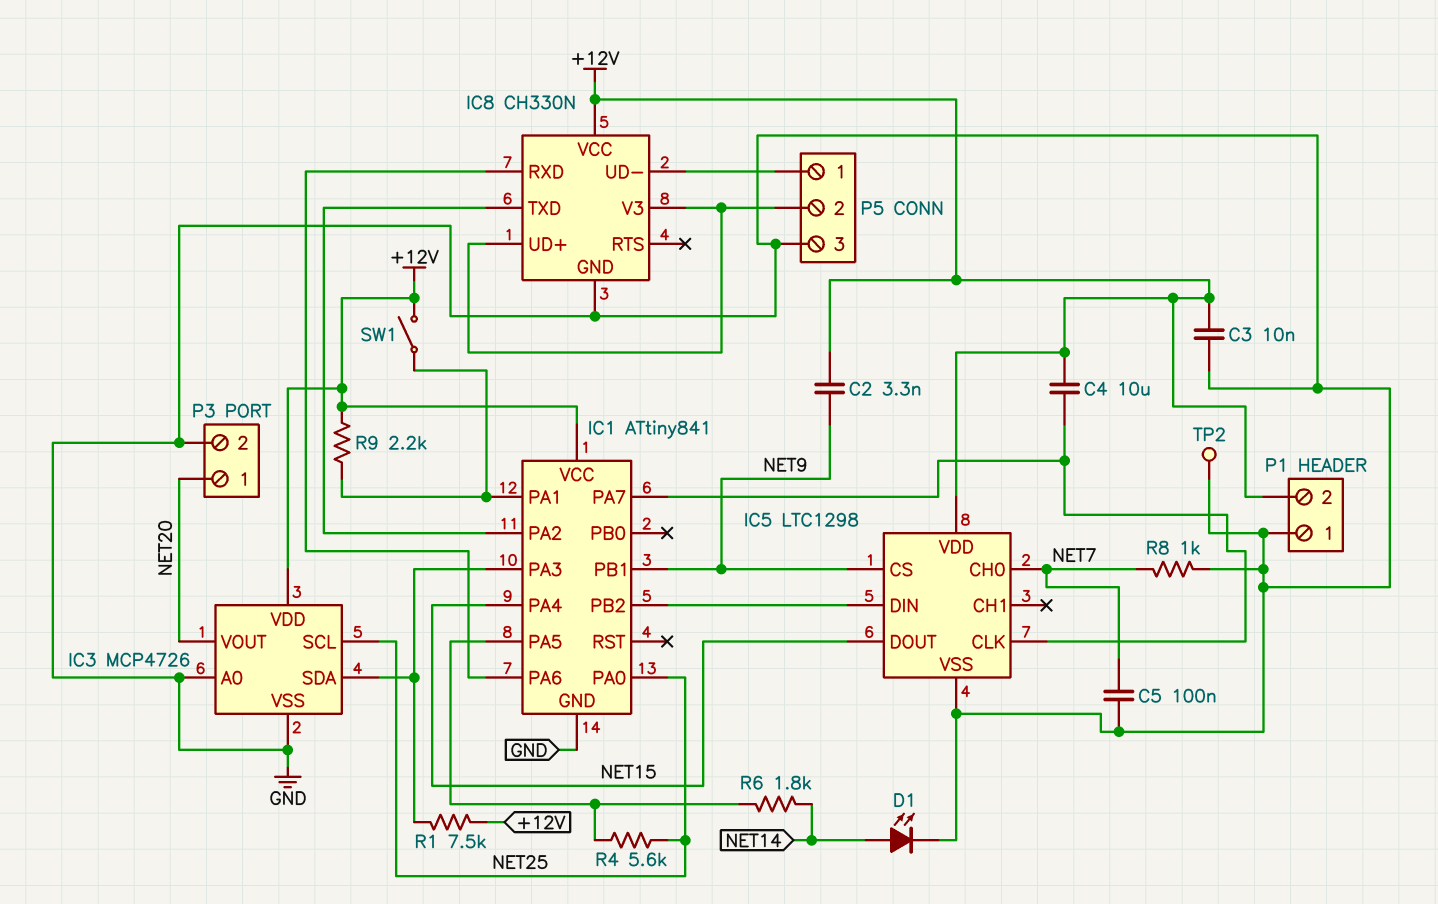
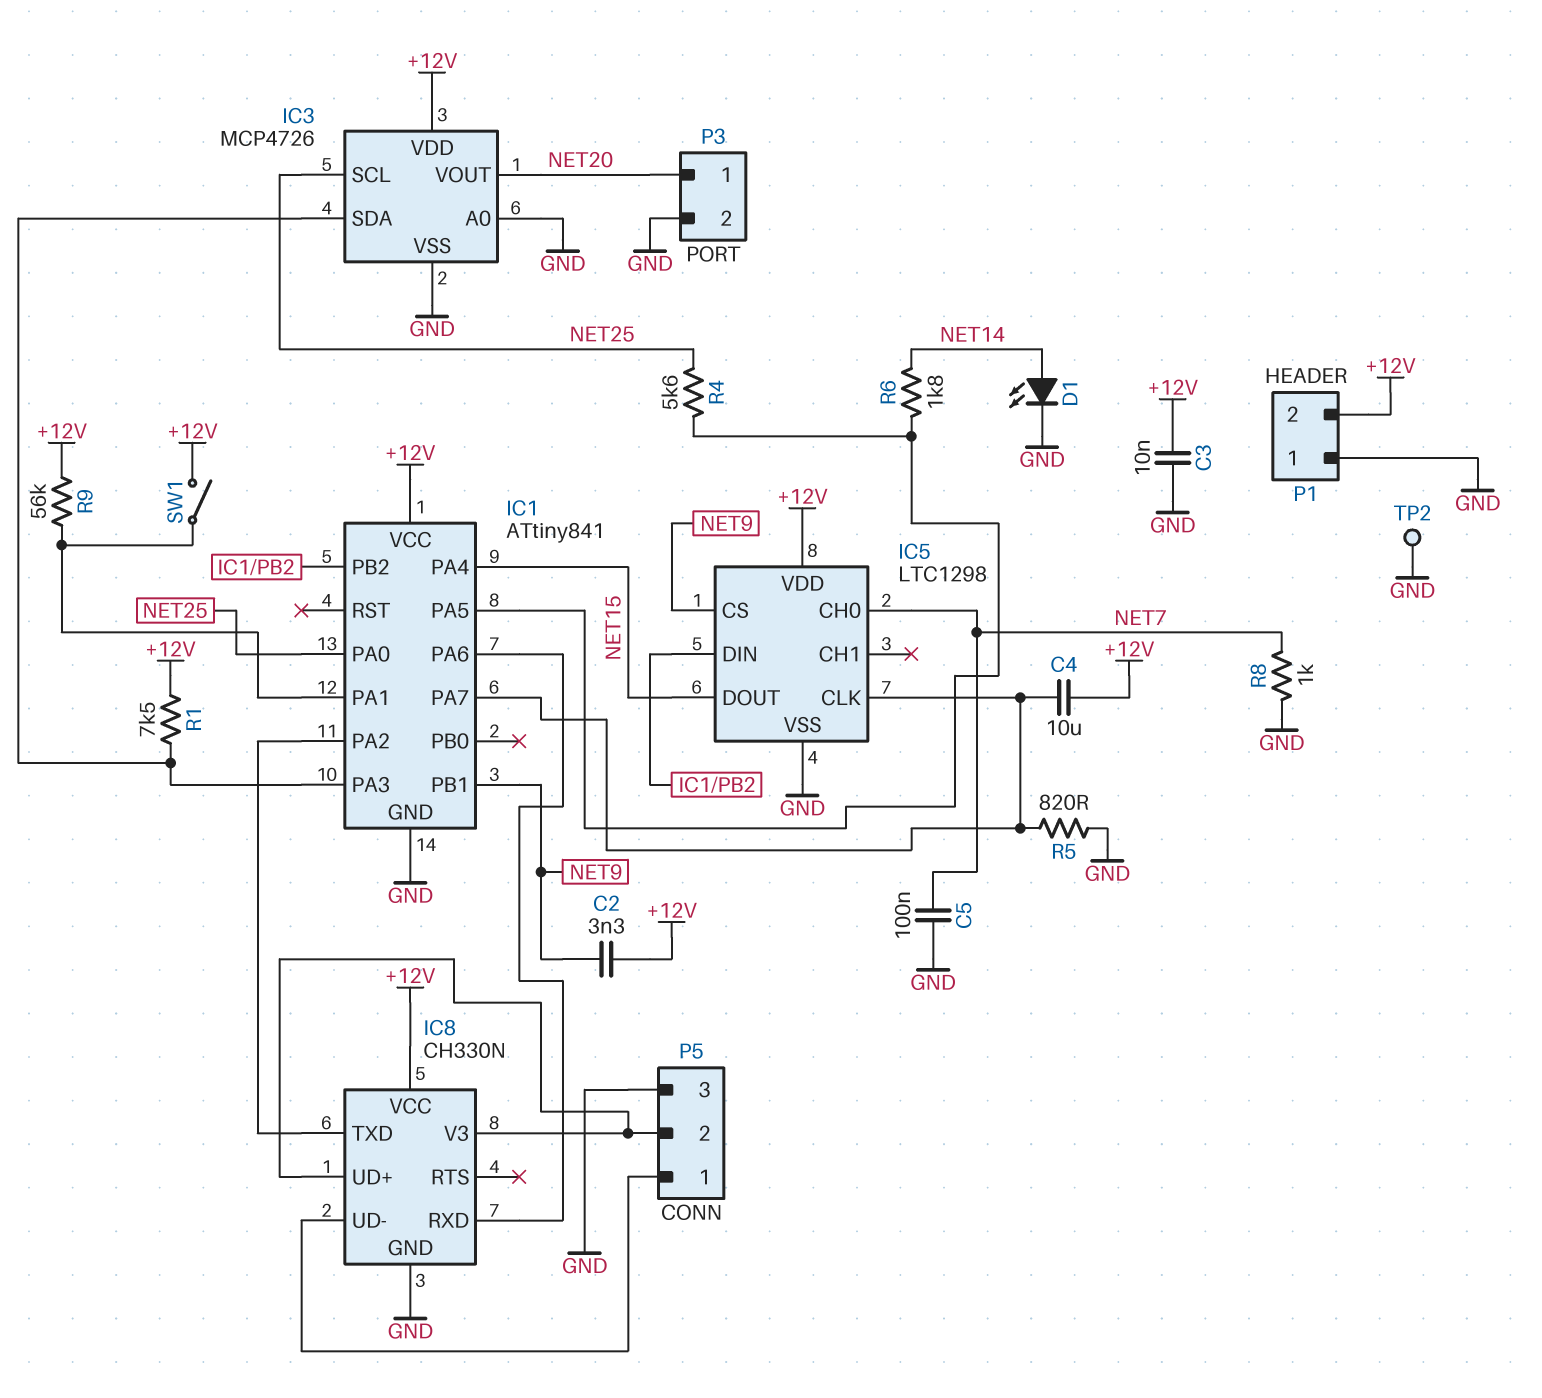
R5: none -> 820 (GND, IC1/PA7)
R9: 2.2k (+12V, IC1/PA1) -> 56k (+12V, IC1/PA1)

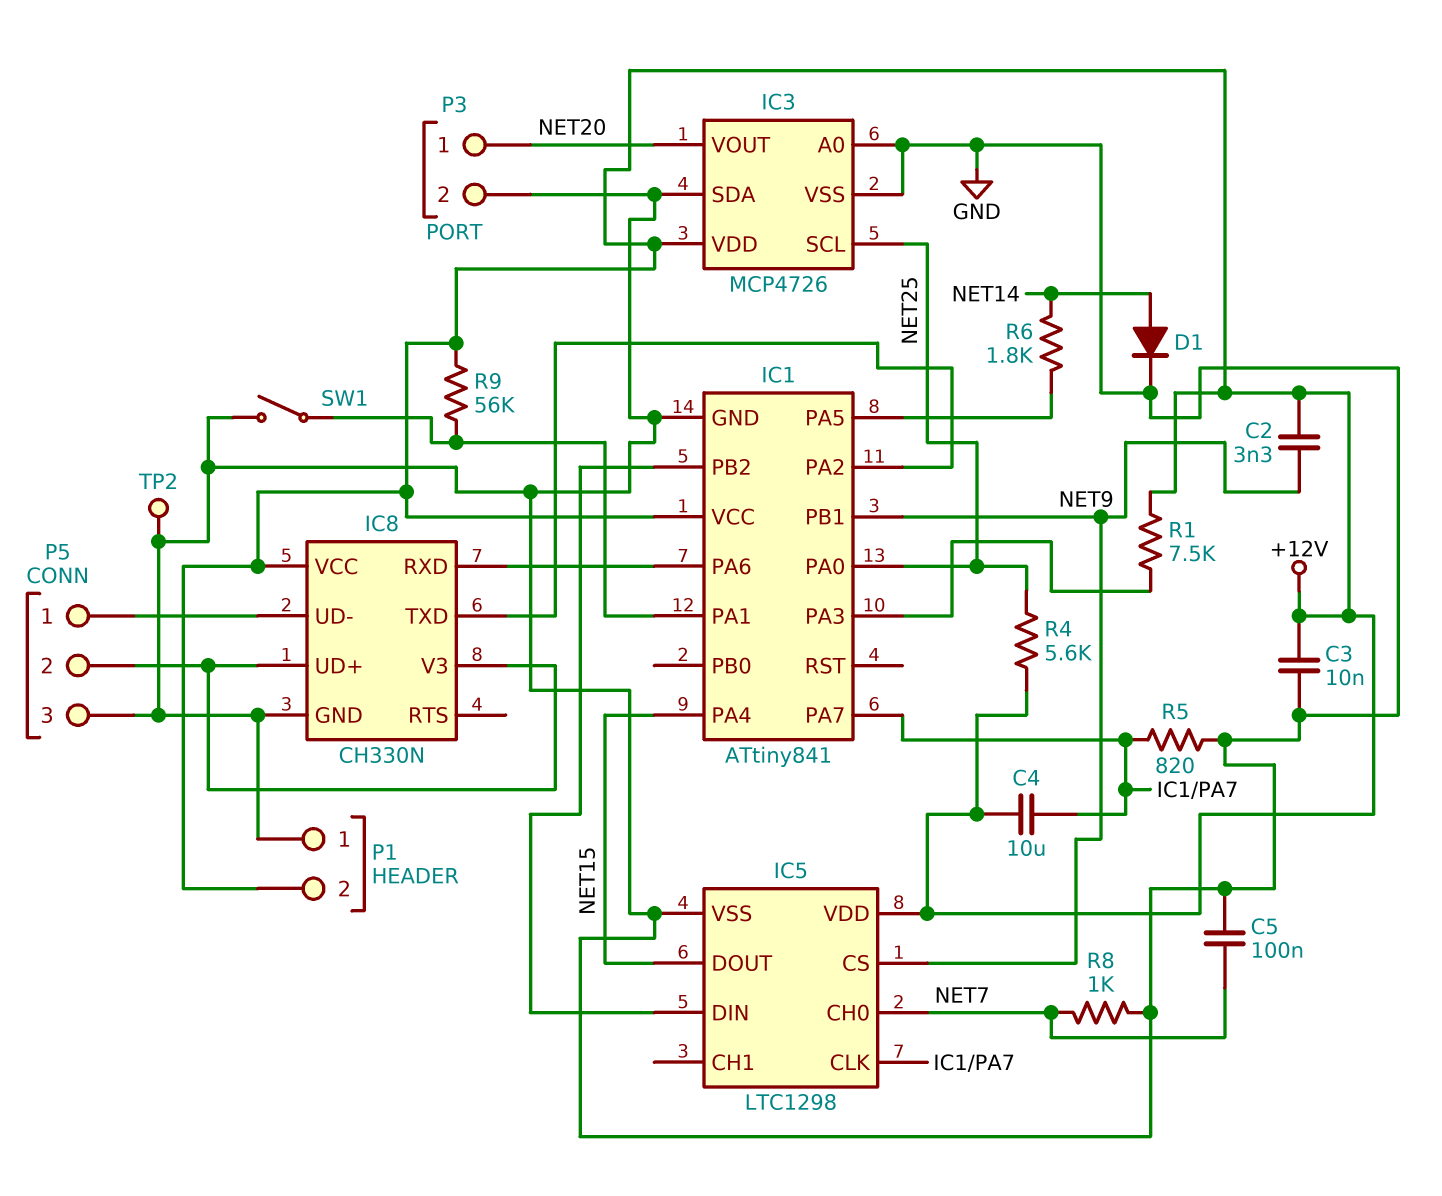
D1: LED (A NET14, K GND) -> diode (A NET14, K GND)
IC3 pin SDA: IC1/PA3 -> GND
R4: 5.6k (IC1/PA5, NET25) -> 5.6k (+12V, NET25)
SW1: switch (+12V, IC1/PA1) -> switch (GND, IC1/PA1)

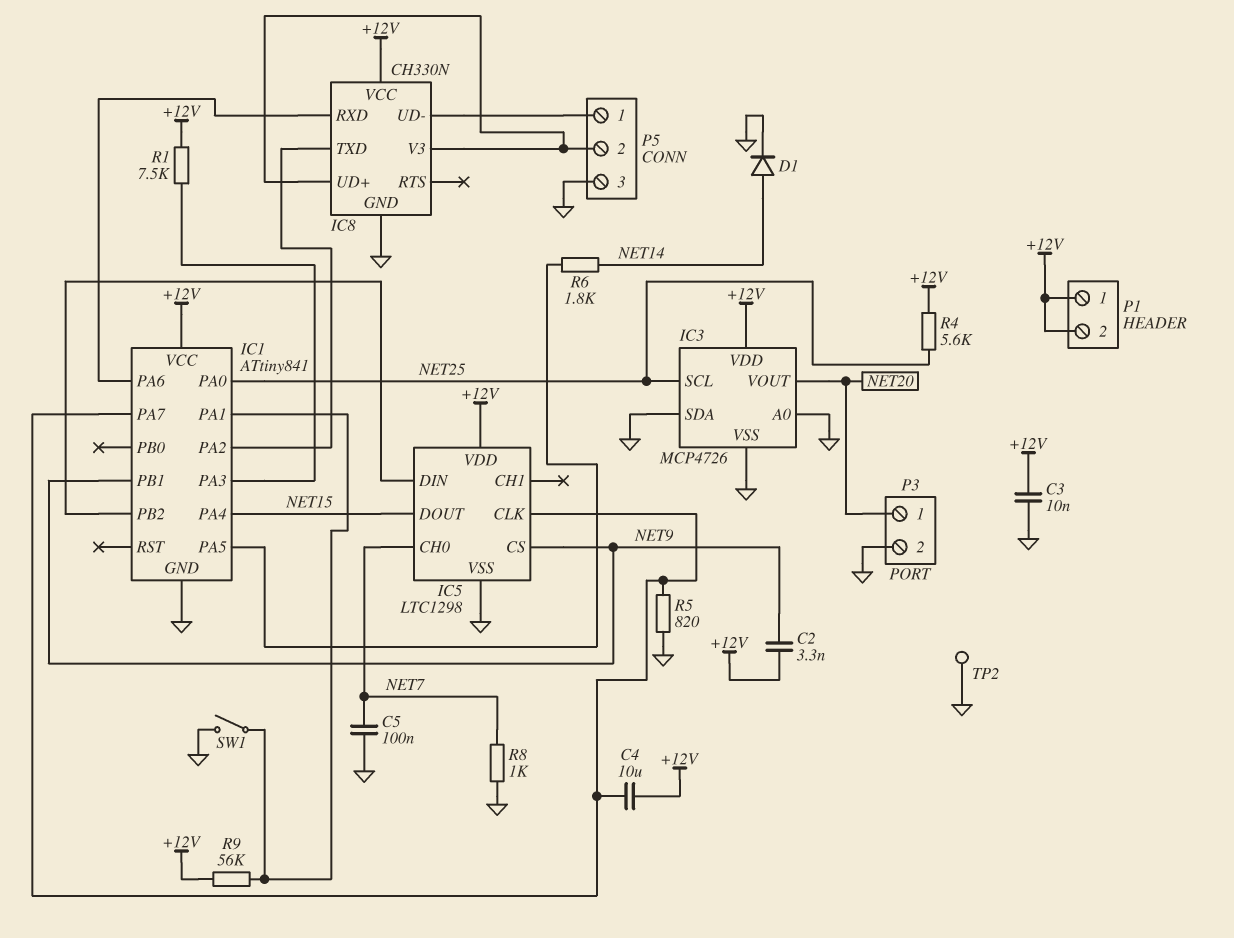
P1 pin 1: GND -> +12V

